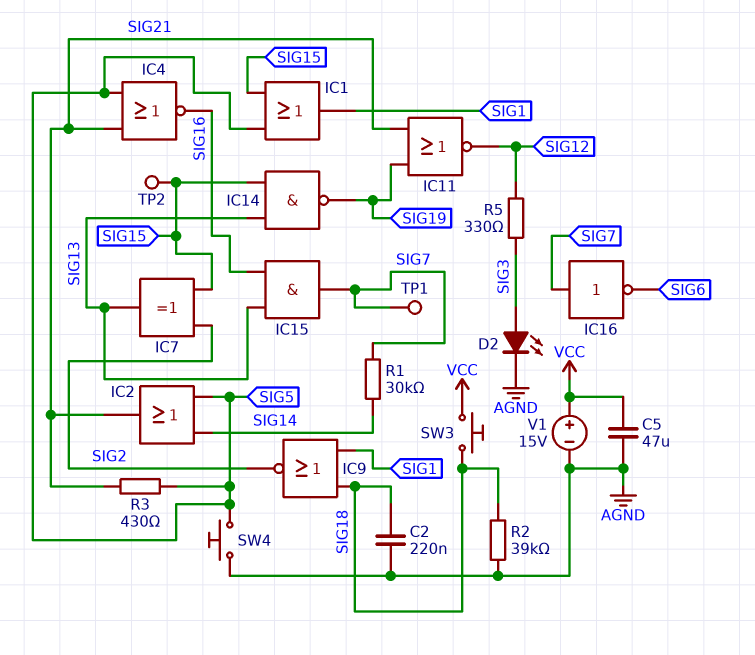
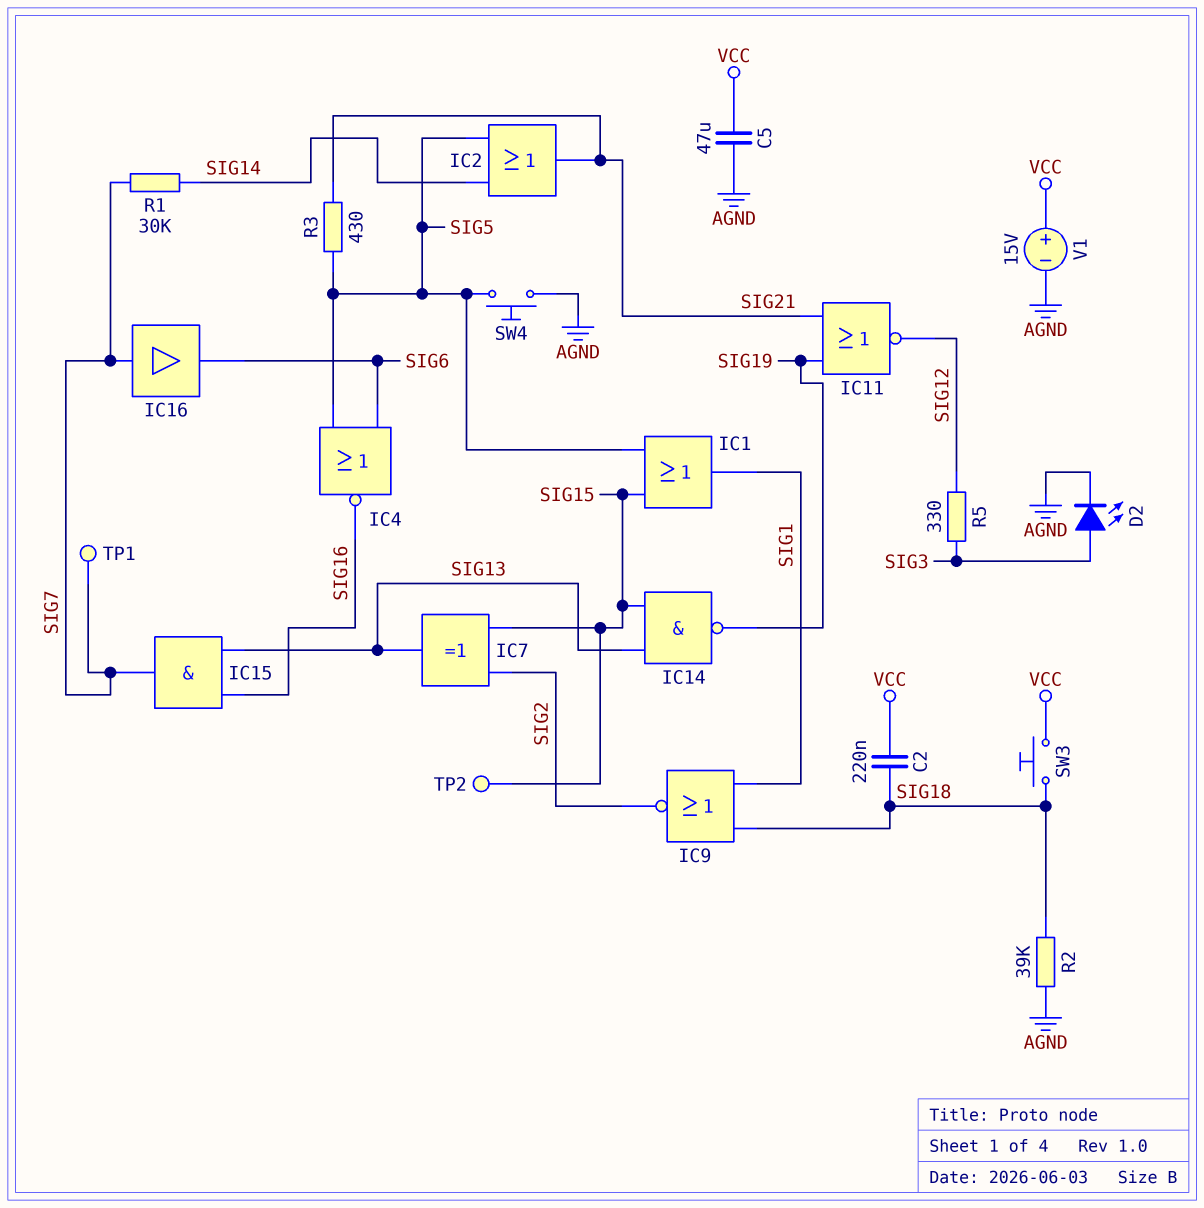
C2: 220nF (AGND, SIG18) -> 220nF (SIG18, VCC)
IC4: NOR (in SIG5, in SIG21, out SIG16) -> NOR (in SIG5, in SIG6, out SIG16)
IC16: NOT (in SIG7, out SIG6) -> buffer (in SIG7, out SIG6)

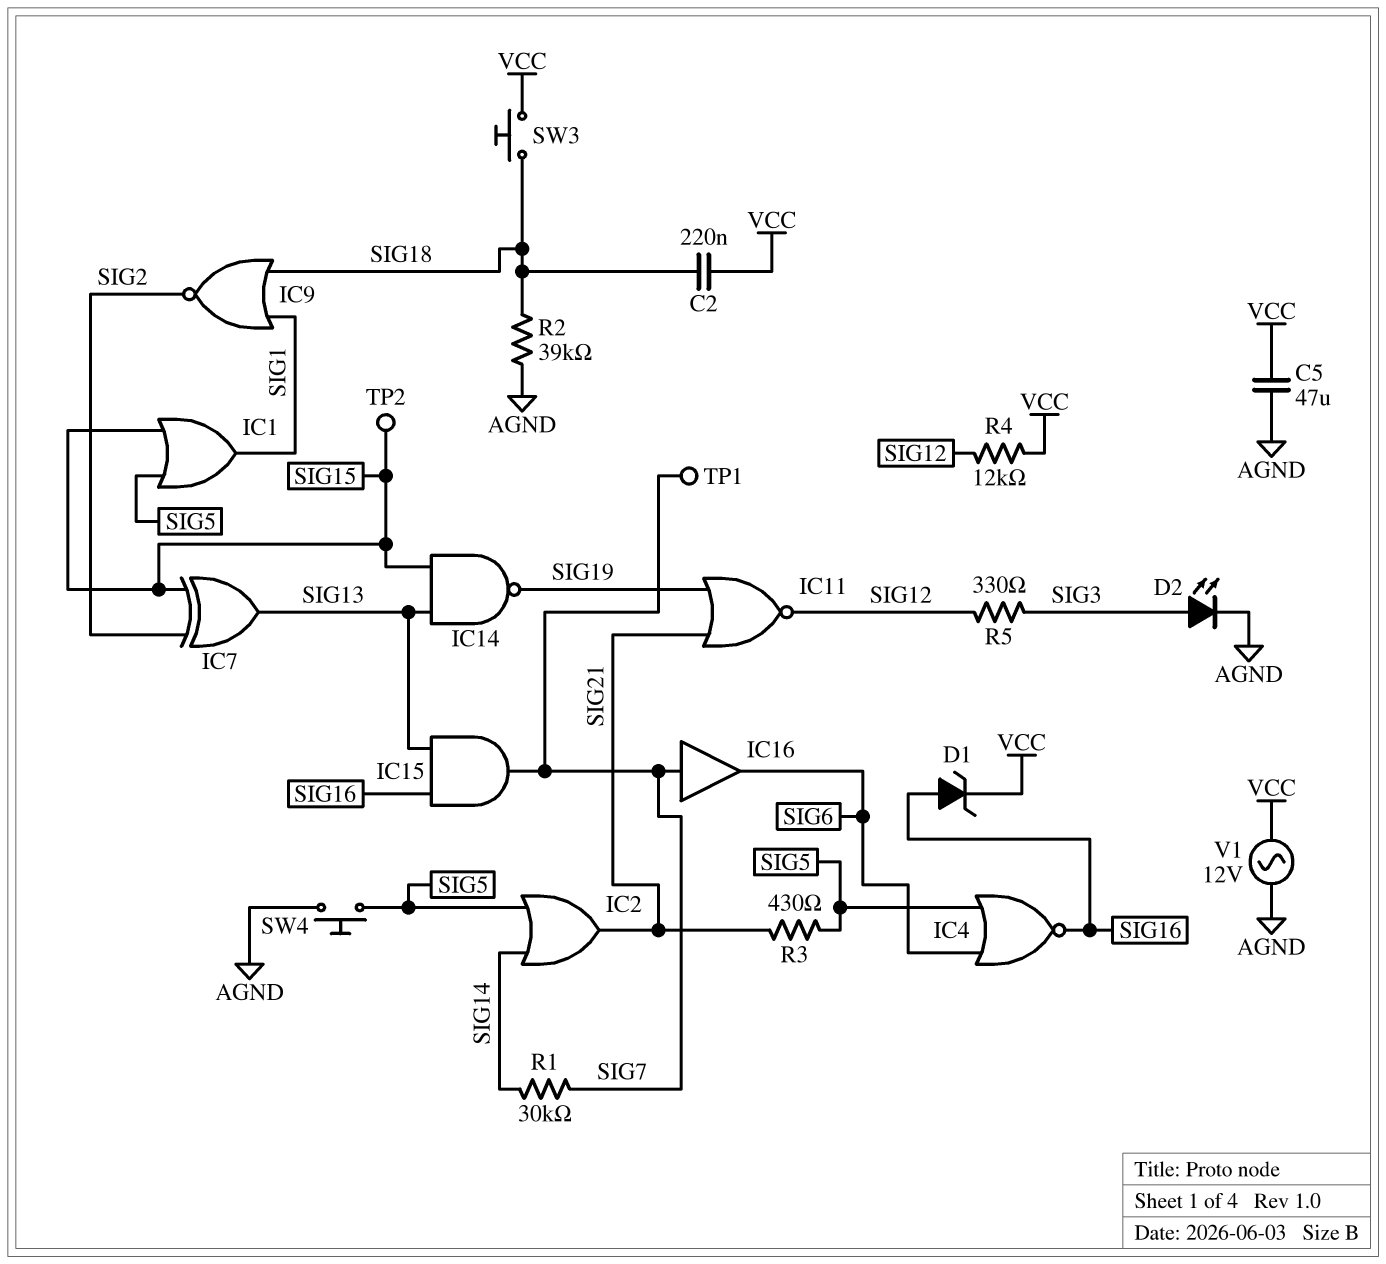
D1: none -> zener (A SIG16, K VCC)
R4: none -> 12k (SIG12, VCC)
V1: 15V (plus VCC, minus AGND) -> AC 12V (AGND, VCC)

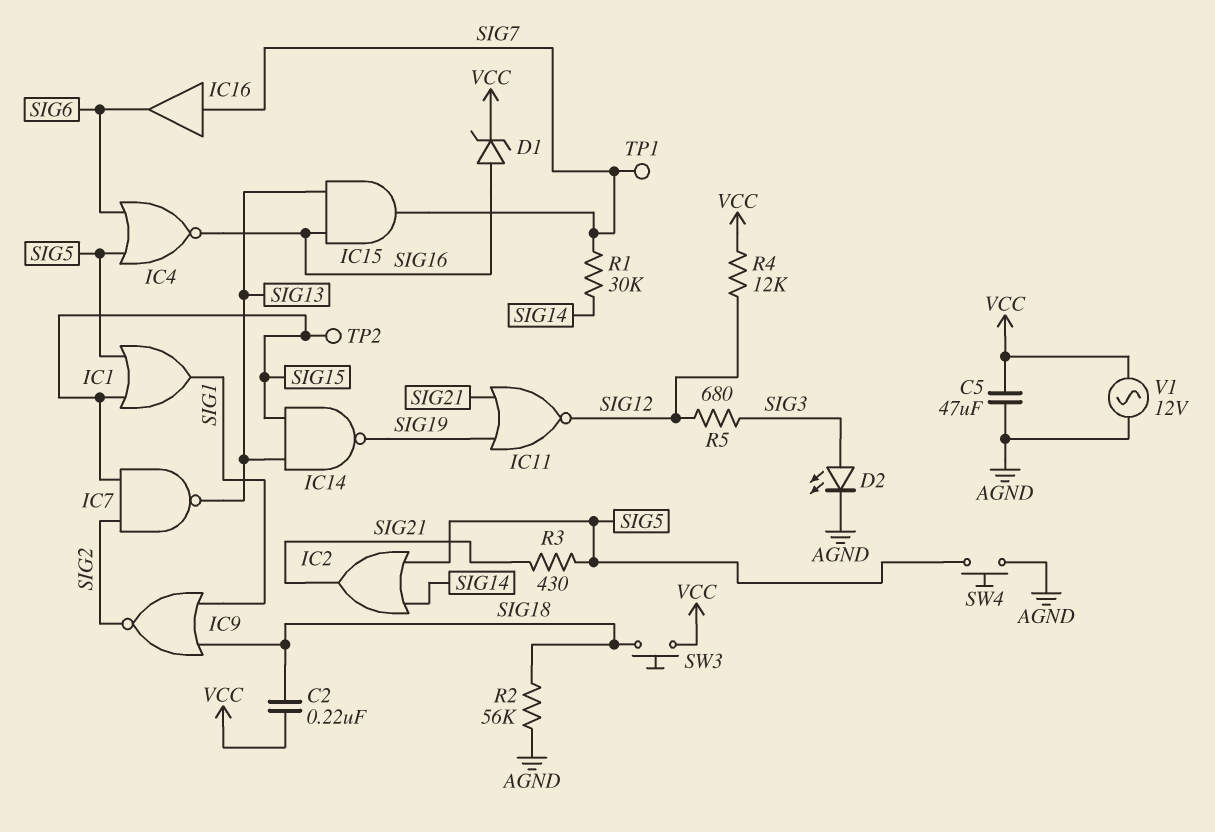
IC7: XOR (in SIG2, in SIG15, out SIG13) -> NAND (in SIG2, in SIG15, out SIG13)
R2: 39k (AGND, SIG18) -> 56k (AGND, SIG18)
R5: 330 (SIG3, SIG12) -> 680 (SIG3, SIG12)

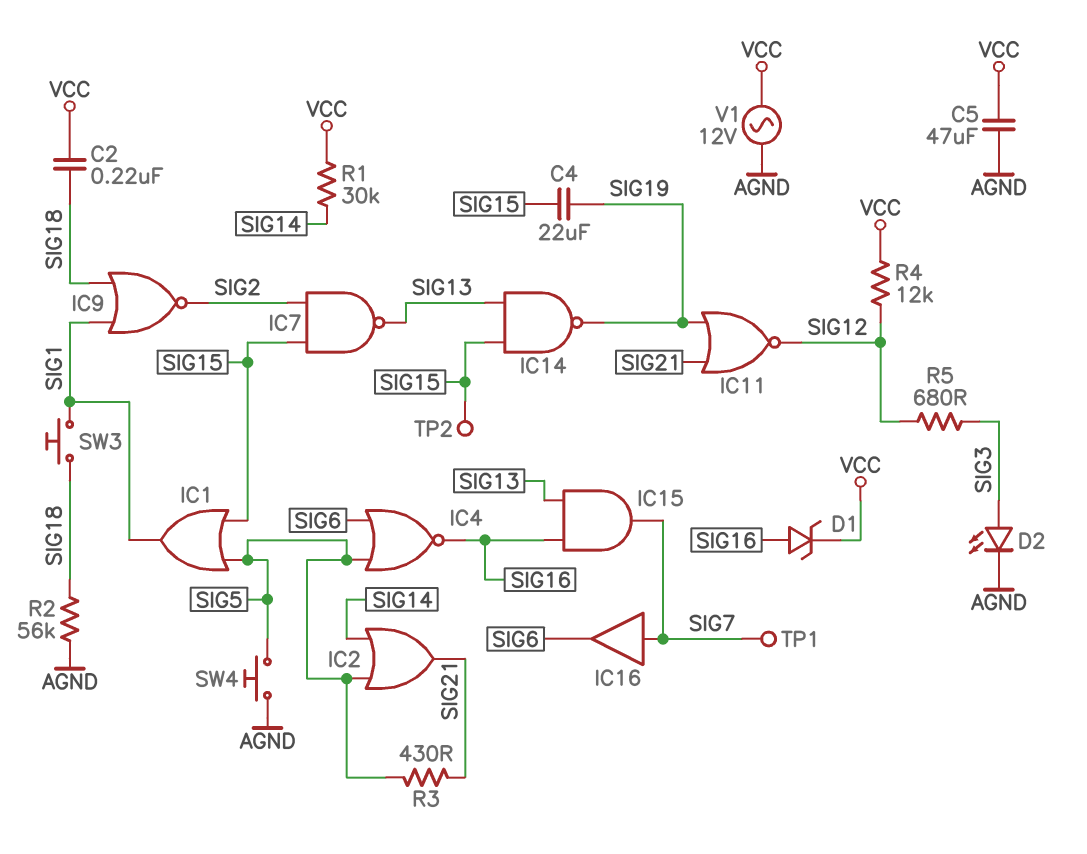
C4: none -> 22uF (SIG15, SIG19)
R1: 30k (SIG7, SIG14) -> 30k (SIG14, VCC)
SW3: button (SIG18, VCC) -> button (SIG1, SIG18)

